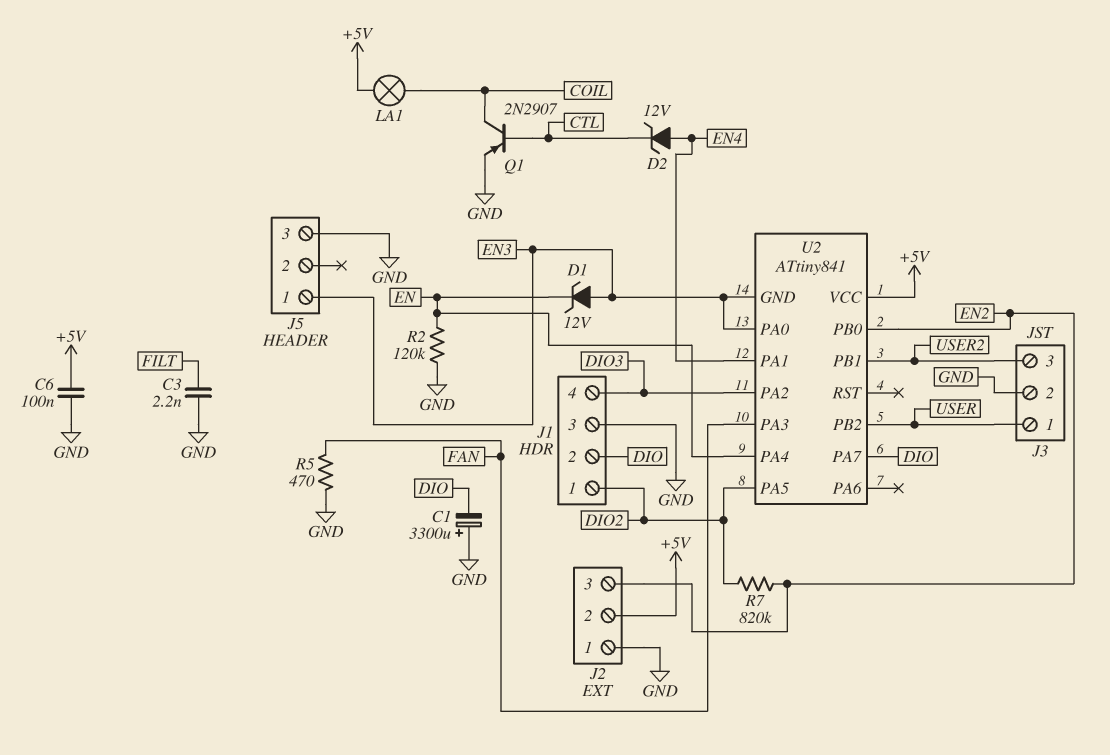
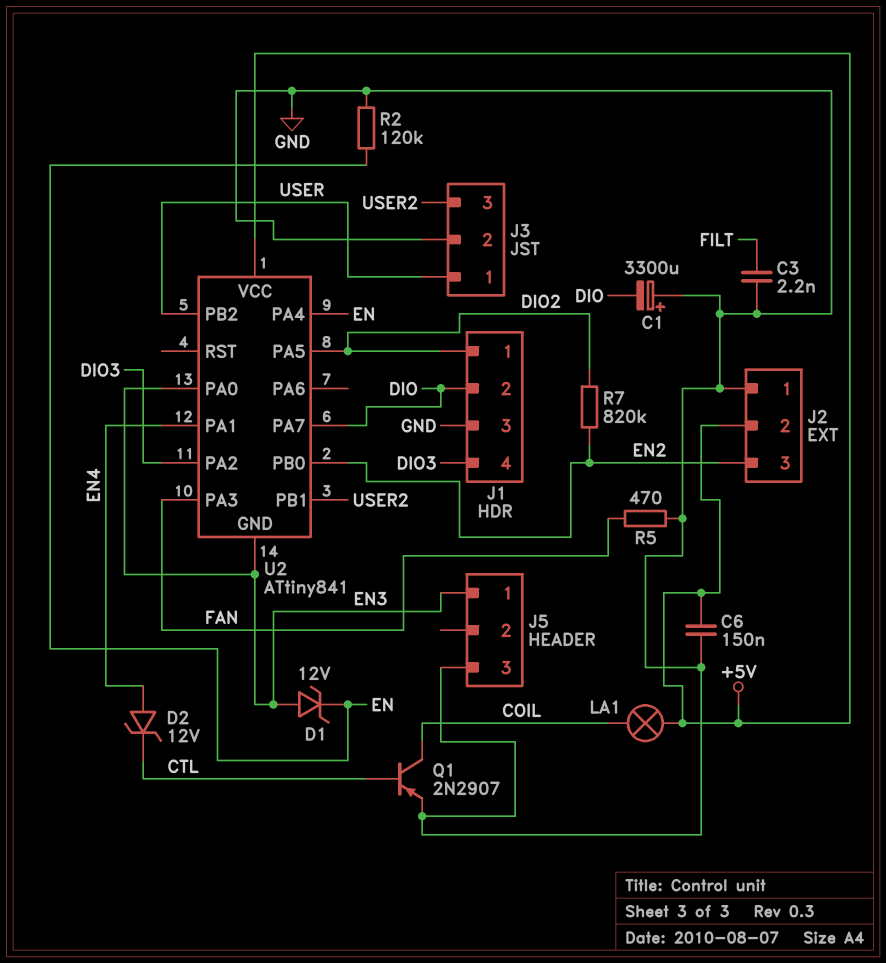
C6: 100nF (+5V, GND) -> 150nF (+5V, GND)

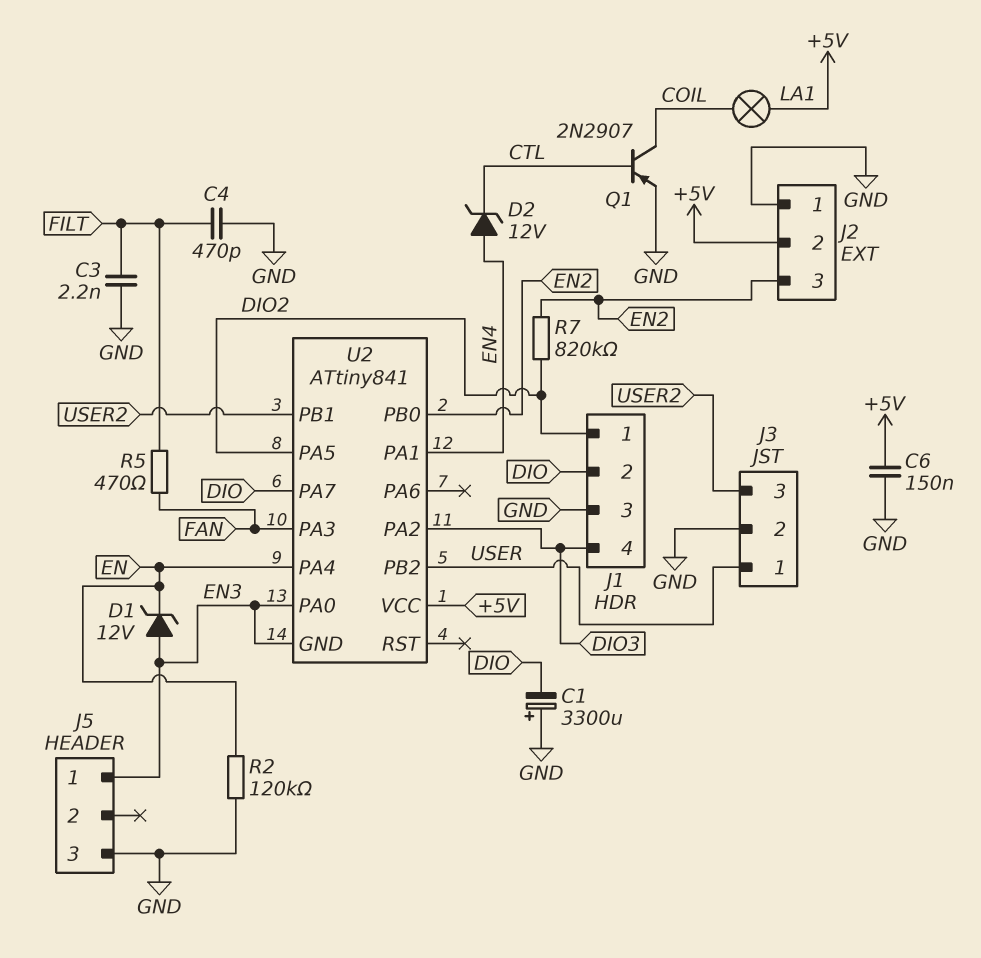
C4: none -> 470pF (FILT, GND)
R5: 470 (FAN, GND) -> 470 (FAN, FILT)

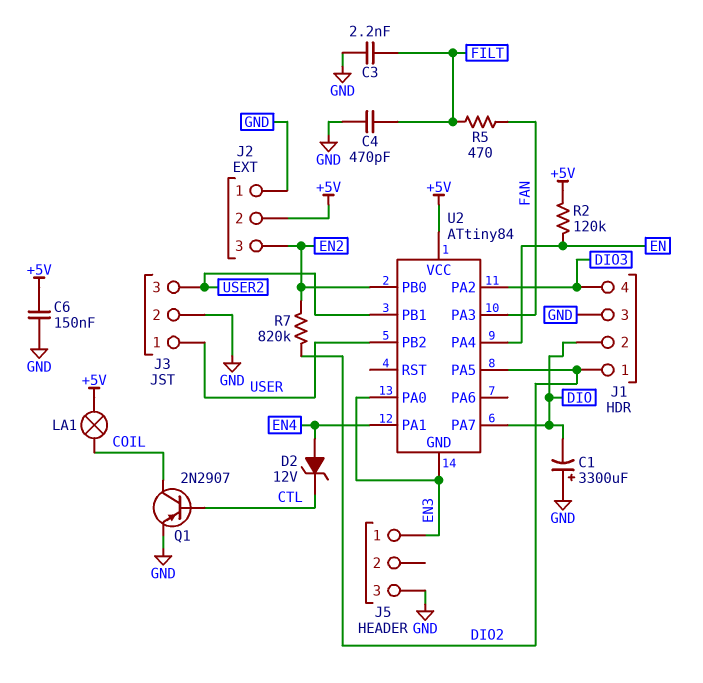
D1: zener 12V (A EN3, K EN) -> none
R2: 120k (EN, GND) -> 120k (+5V, EN)
U2: ATtiny841 -> ATtiny84

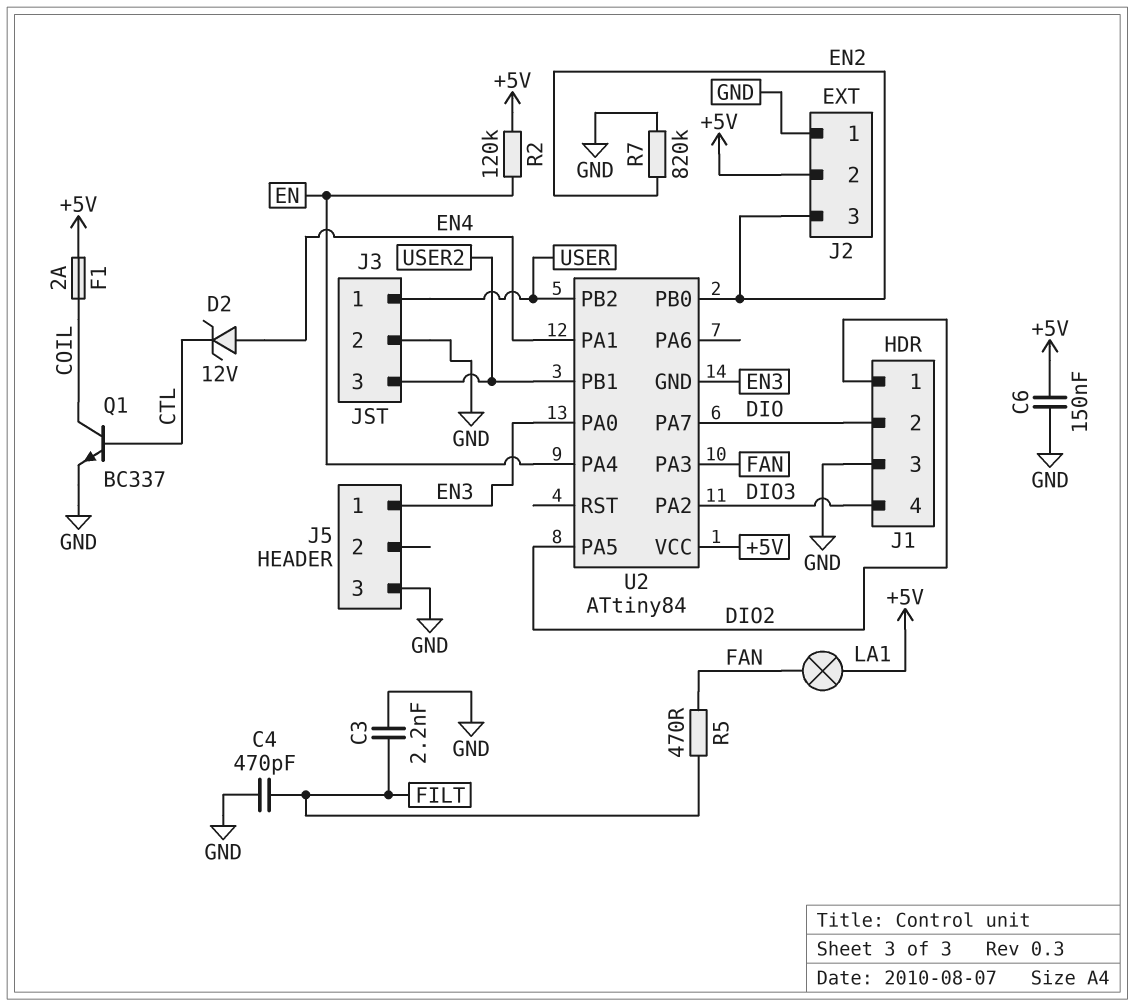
C1: 3300uF (plus GND, minus DIO) -> none
F1: none -> 2A (+5V, COIL)
LA1: lamp (+5V, COIL) -> lamp (+5V, FAN)
Q1: PNP 2N2907 (B CTL, C COIL, E GND) -> NPN BC337 (B CTL, C COIL, E GND)
R7: 820k (DIO2, EN2) -> 820k (EN2, GND)

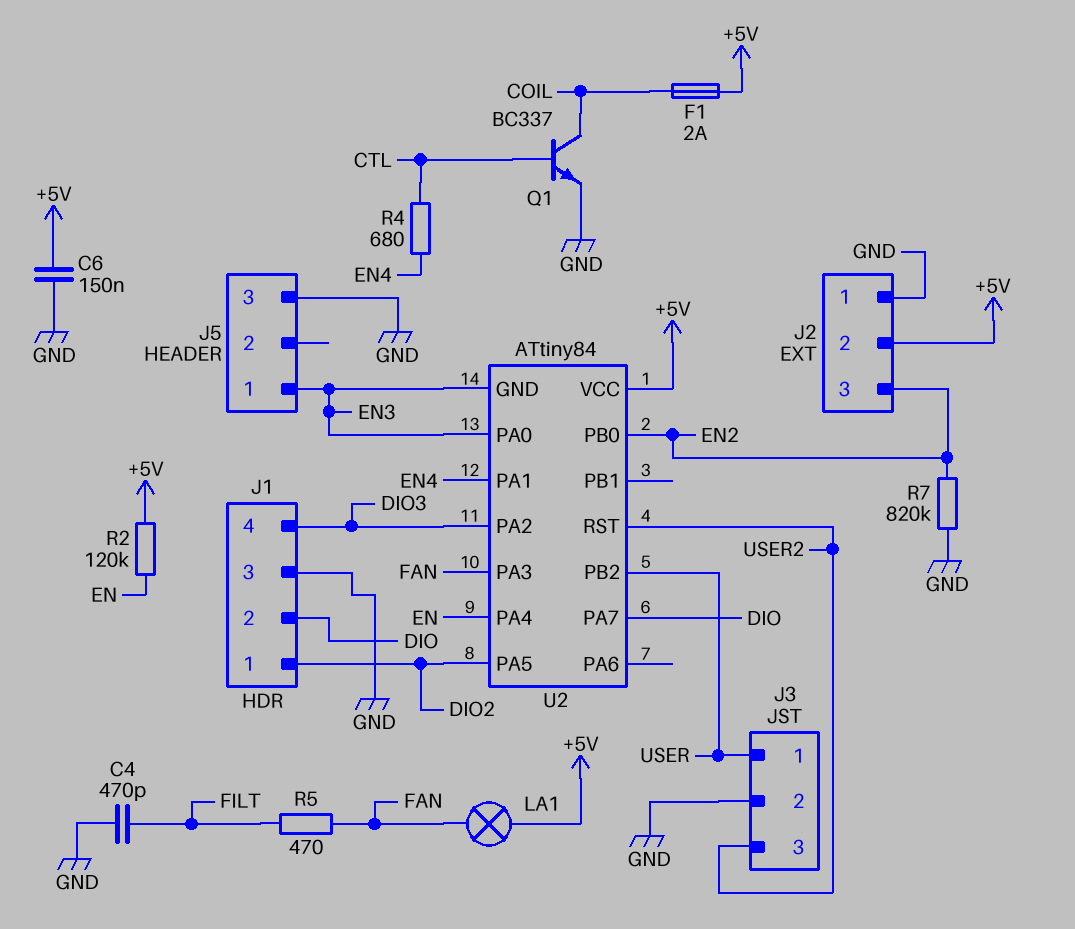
C3: 2.2nF (FILT, GND) -> none
D2: zener 12V (A EN4, K CTL) -> none
R4: none -> 680 (CTL, EN4)
U2 pin PB1: USER2 -> none
U2 pin RST: none -> USER2

